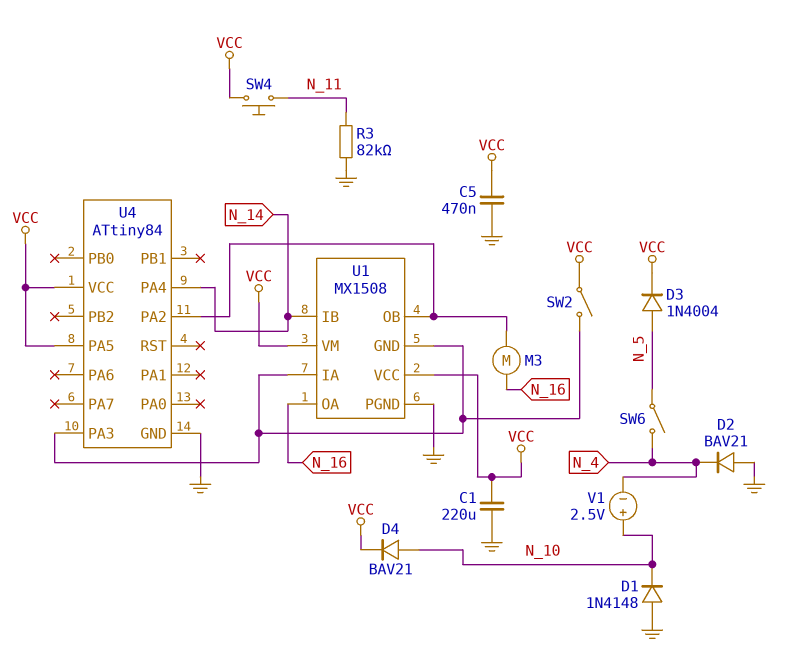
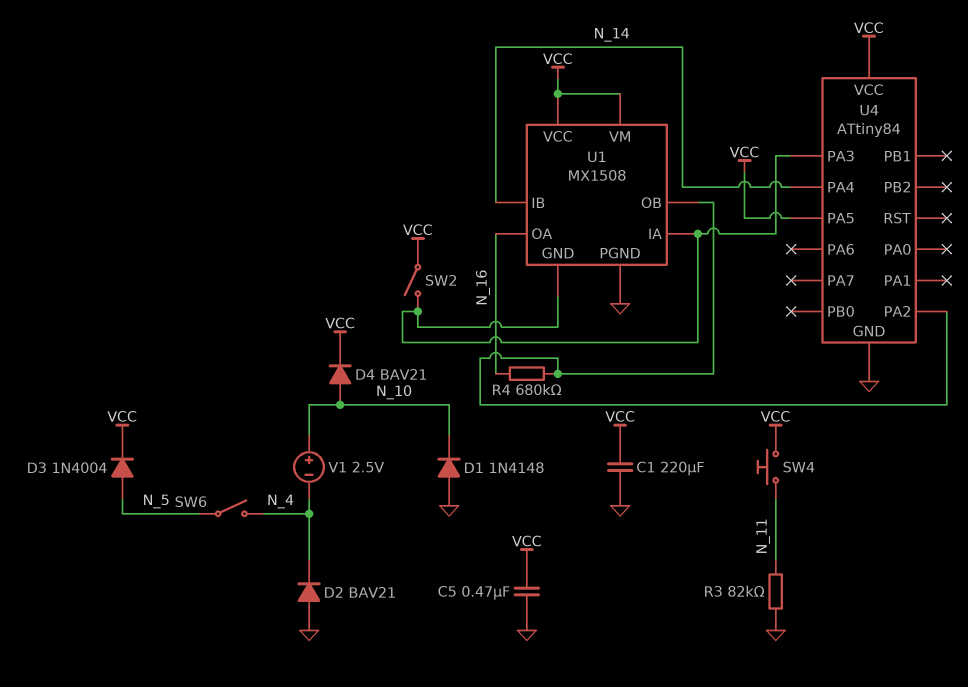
M3: motor (N_16, U1/OB) -> none
R4: none -> 680k (N_16, U1/OB)

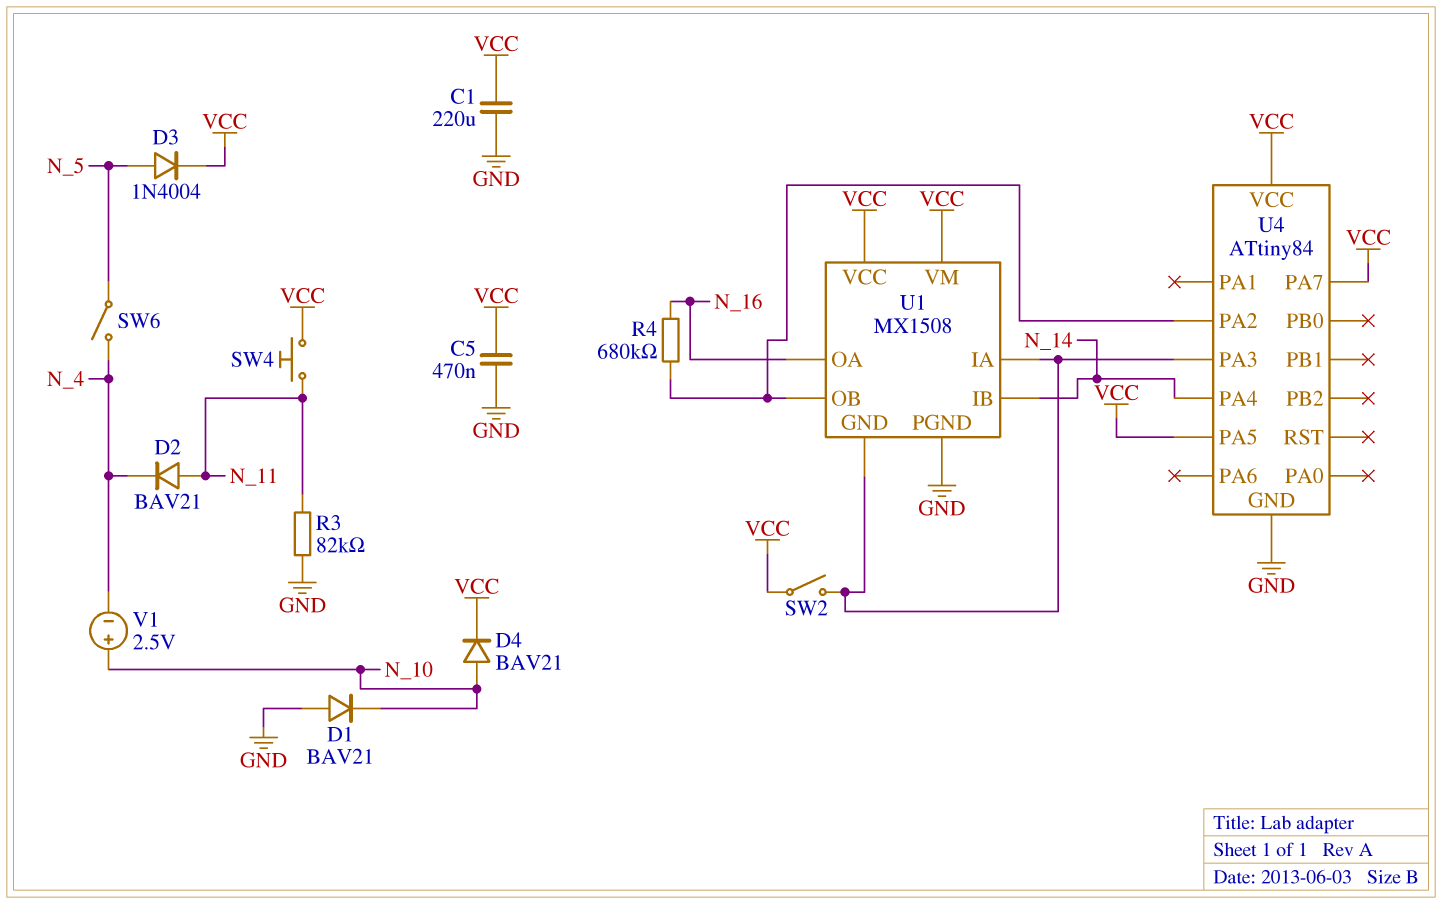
D1: diode 1N4148 (A GND, K N_10) -> diode BAV21 (A GND, K N_10)
D2: diode BAV21 (A GND, K N_4) -> diode BAV21 (A N_11, K N_4)
U4 pin PA7: none -> VCC

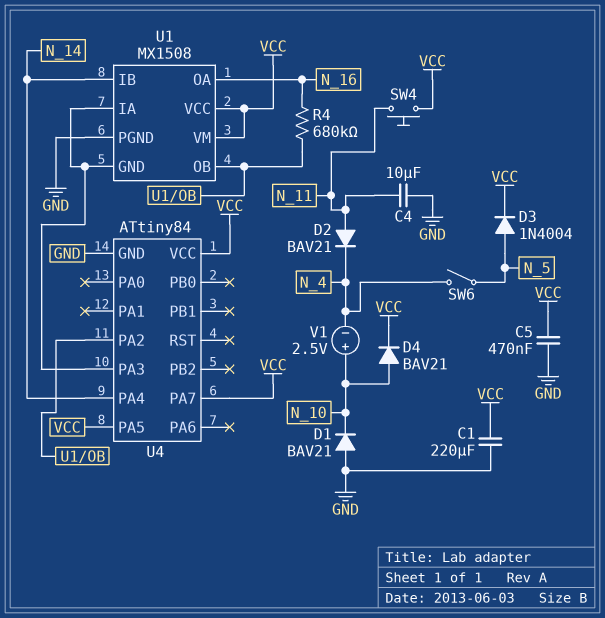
C4: none -> 10uF (GND, N_11)
R3: 82k (GND, N_11) -> none
SW2: switch (U1/GND, VCC) -> none

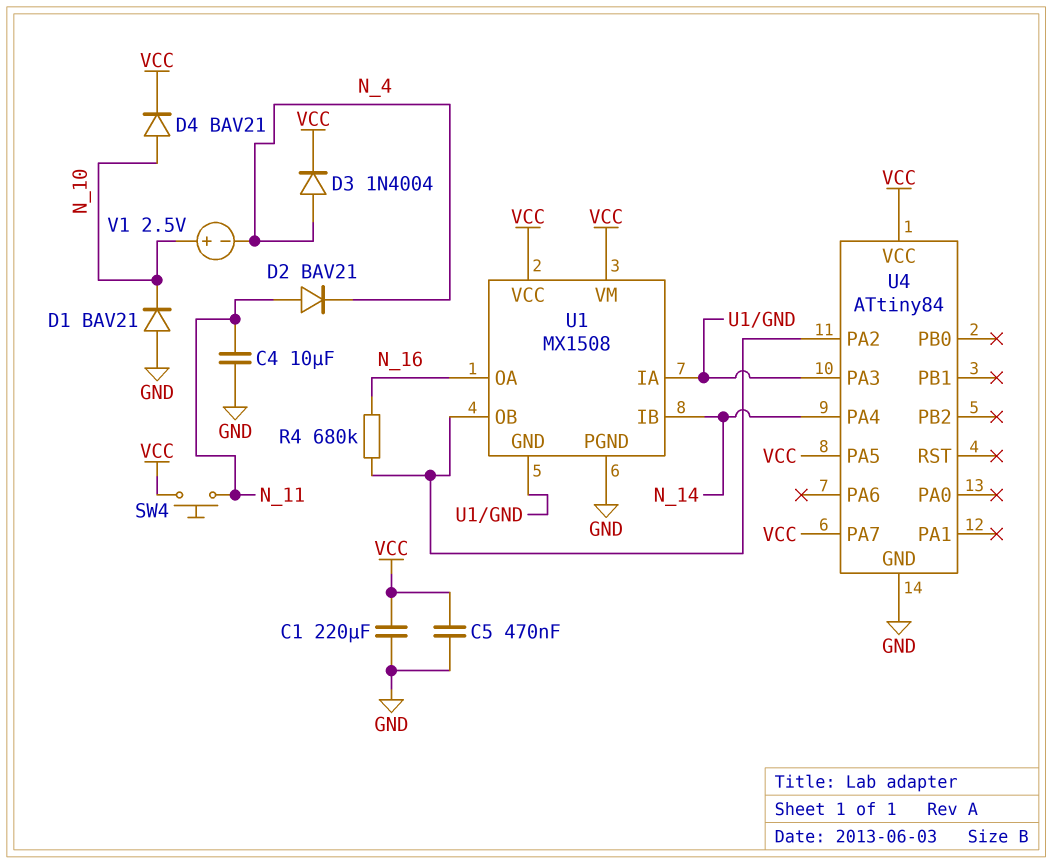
D3: diode 1N4004 (A N_5, K VCC) -> diode 1N4004 (A N_4, K VCC)
SW6: switch (N_4, N_5) -> none

